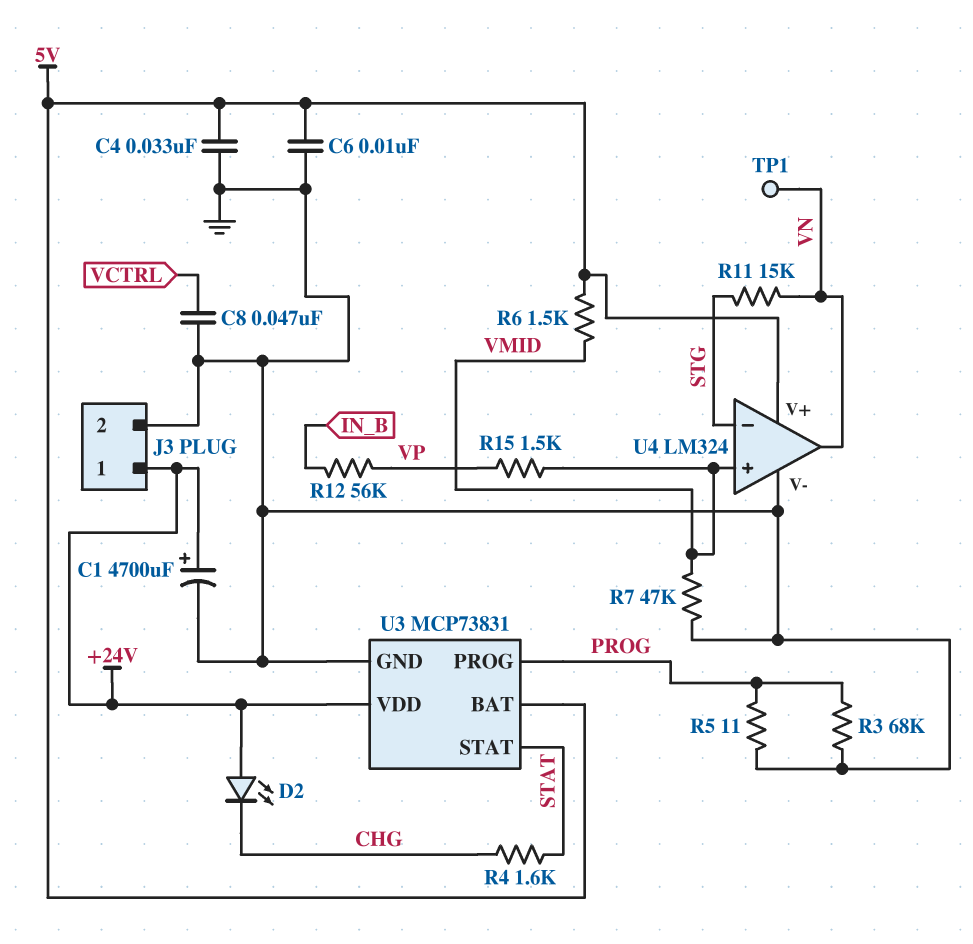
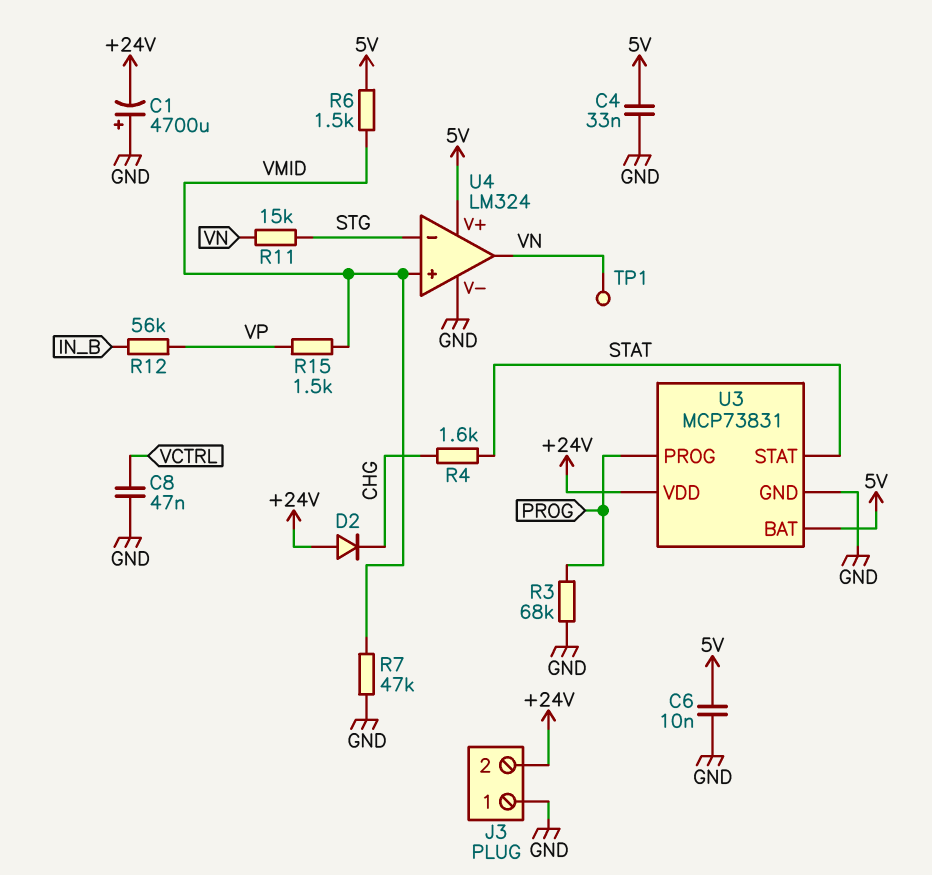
C1: 4700uF (plus +24V, minus GND) -> 4700uF (plus GND, minus +24V)
D2: LED (A +24V, K CHG) -> diode (A +24V, K CHG)
J3 pin 1: +24V -> GND
J3 pin 2: GND -> +24V
R5: 11 (GND, PROG) -> none

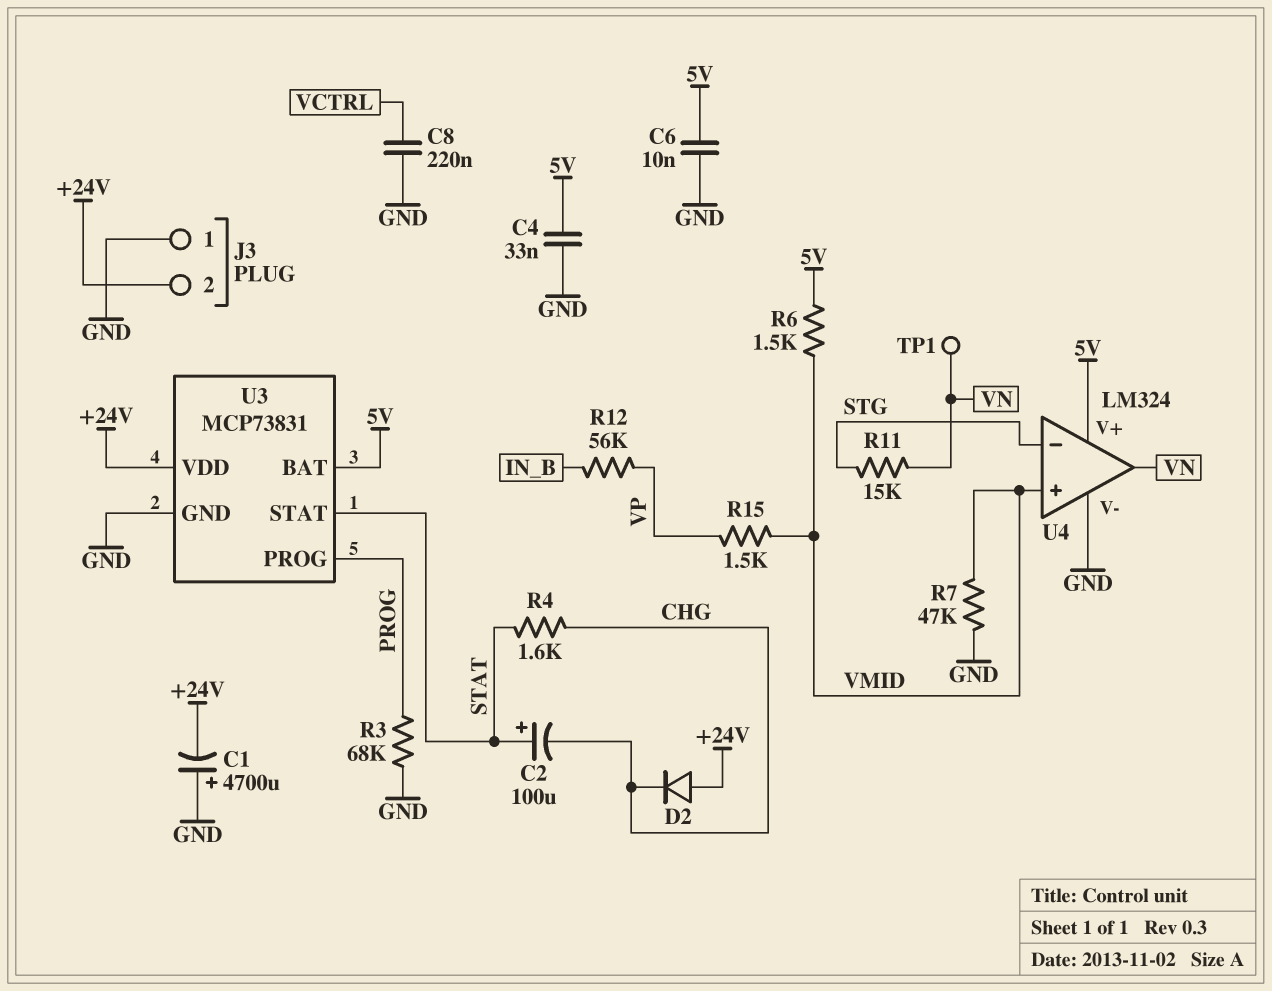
C2: none -> 100uF (plus STAT, minus CHG)
C8: 47nF (GND, VCTRL) -> 220nF (GND, VCTRL)

